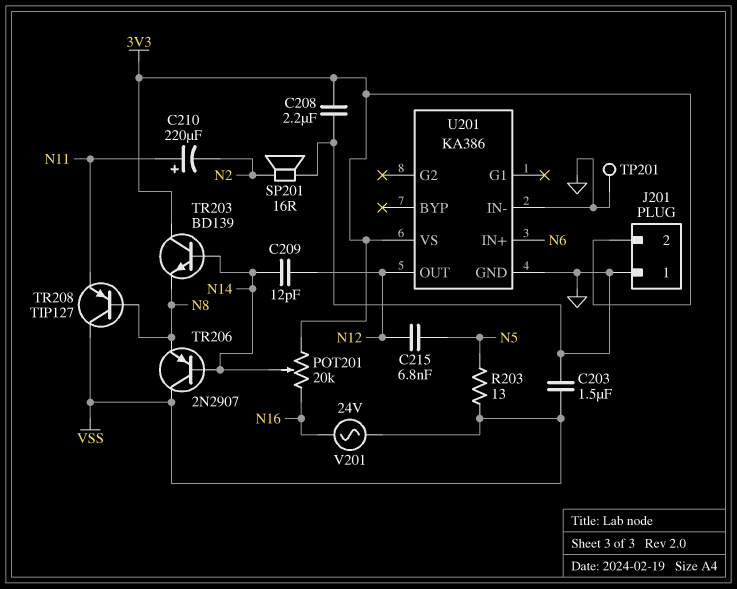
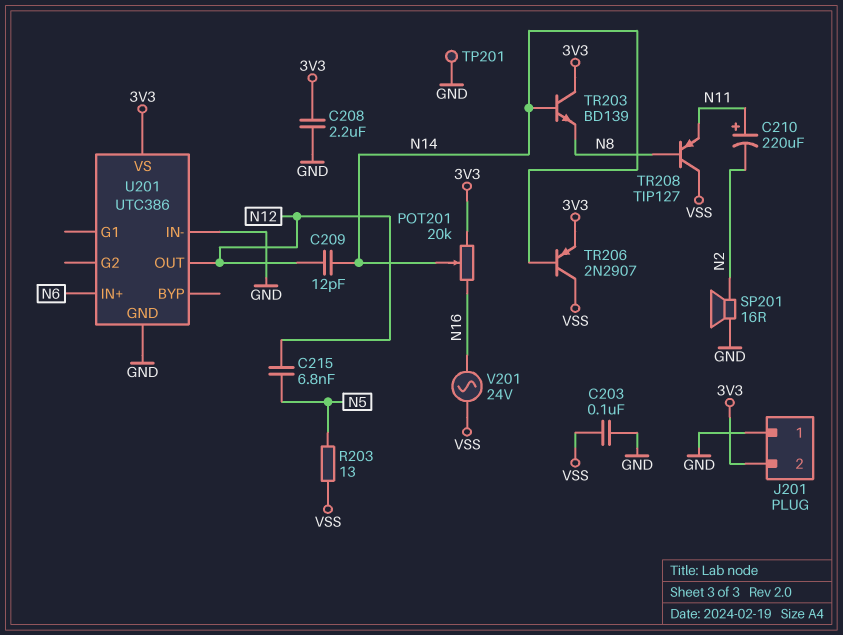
C203: 1.5uF (GND, VSS) -> 100nF (GND, VSS)
TR206: PNP 2N2907 (B N14, C VSS, E N8) -> PNP 2N2907 (B N14, C VSS, E 3V3)
U201: KA386 -> UTC386

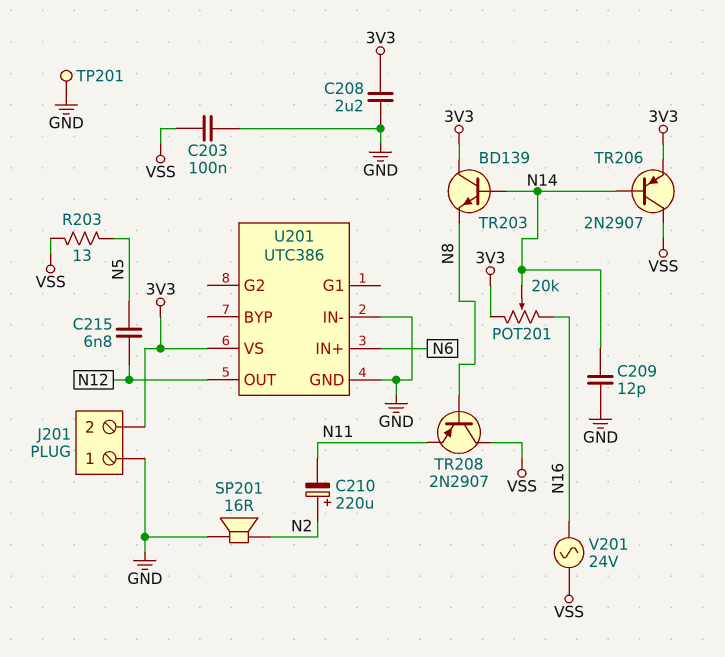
C209: 12pF (N12, N14) -> 12pF (GND, N14)
C210: 220uF (plus N11, minus N2) -> 220uF (plus N2, minus N11)
TR208: PNP TIP127 (B N8, C VSS, E N11) -> PNP 2N2907 (B N8, C VSS, E N11)

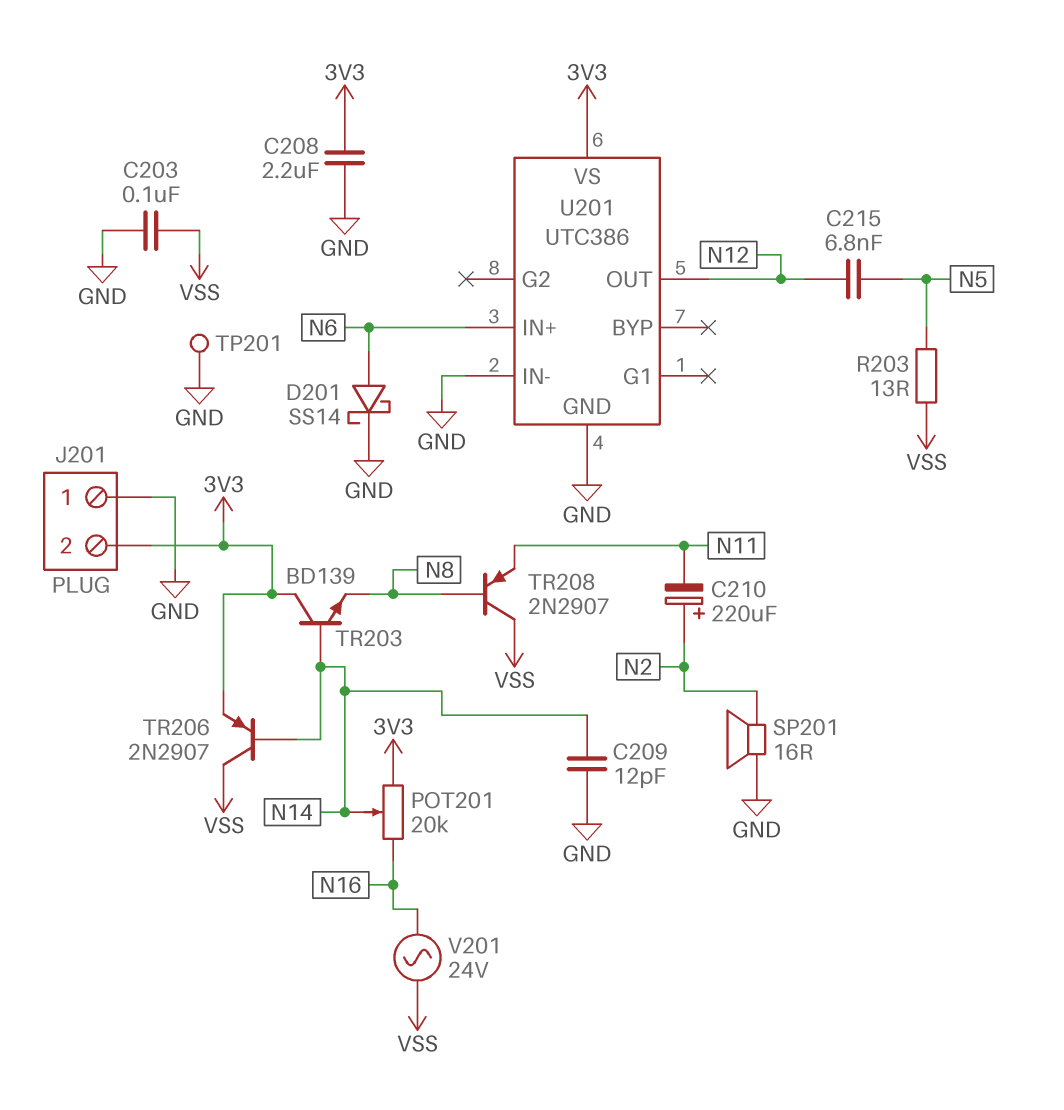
D201: none -> schottky SS14 (A N6, K GND)

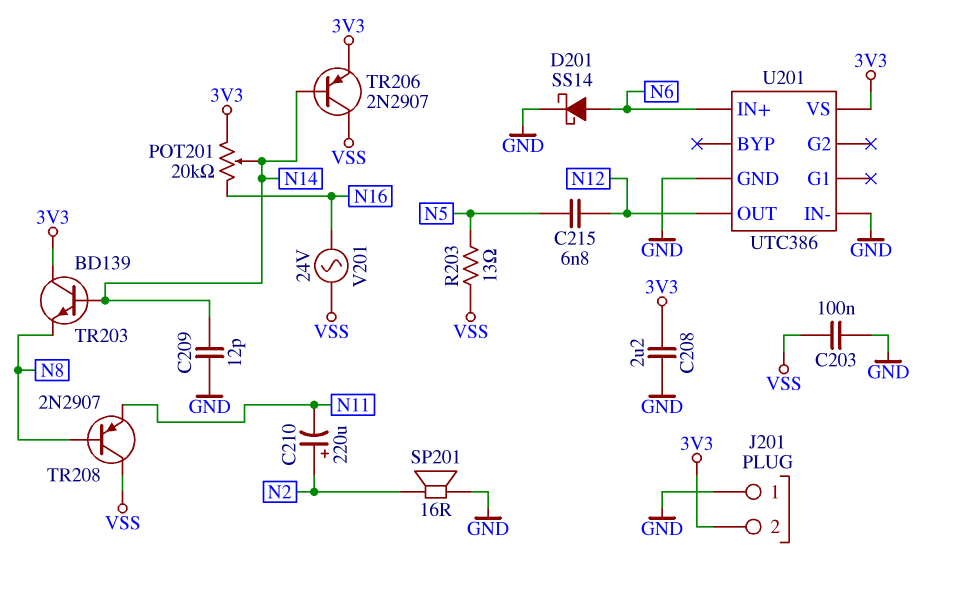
TP201: test point (GND) -> none

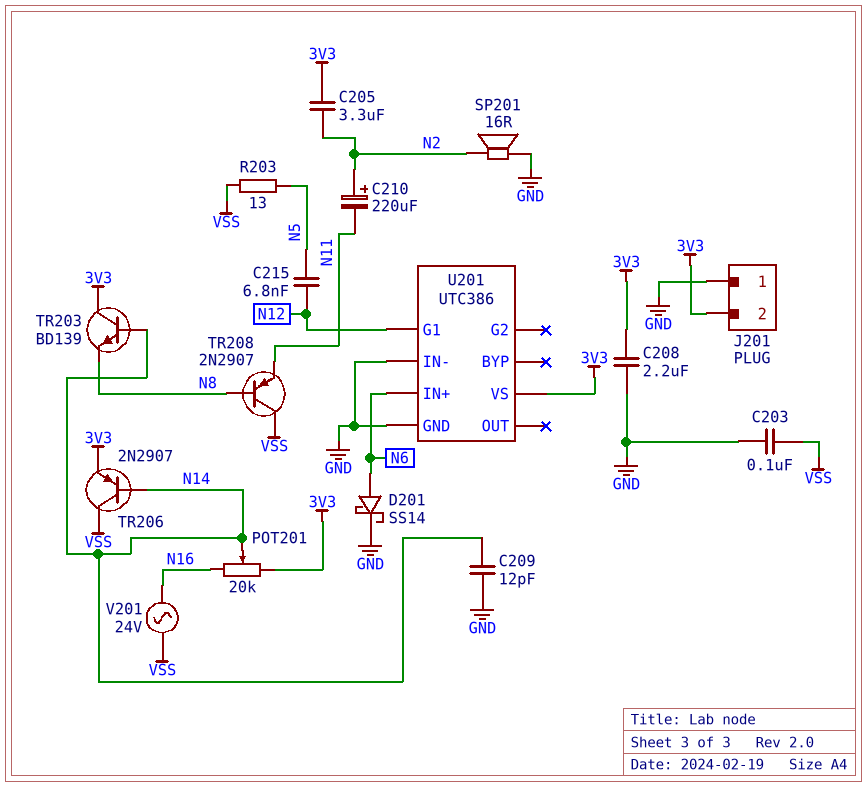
C205: none -> 3.3uF (3V3, N2)
U201 pin G1: none -> N12
U201 pin OUT: N12 -> none

